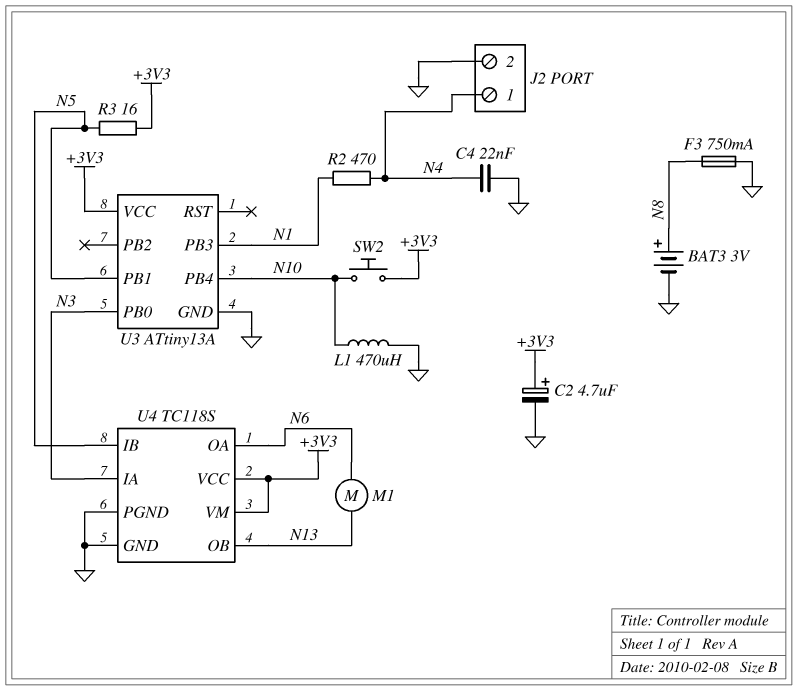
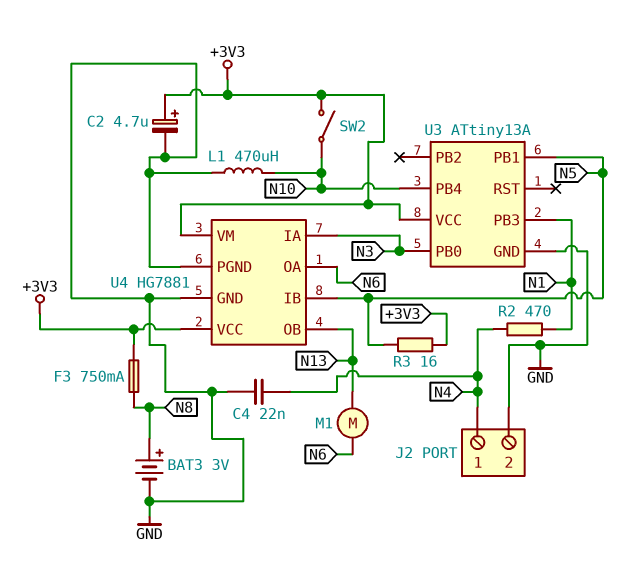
F3: 750mA (GND, N8) -> 750mA (+3V3, N8)
SW2: button (+3V3, N10) -> switch (+3V3, N10)
U4: TC118S -> HG7881

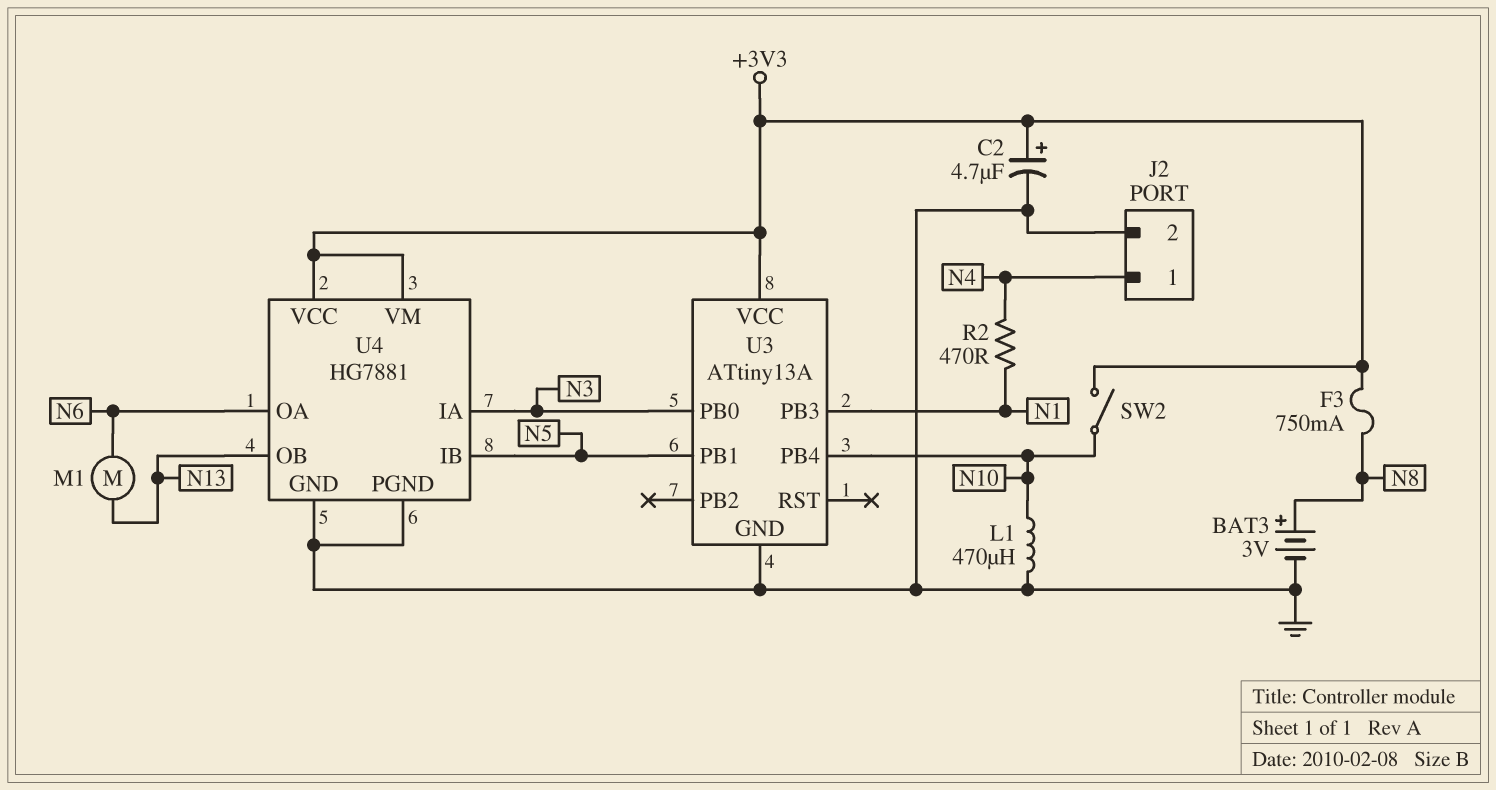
C4: 22nF (GND, N4) -> none
R3: 16 (+3V3, N5) -> none

